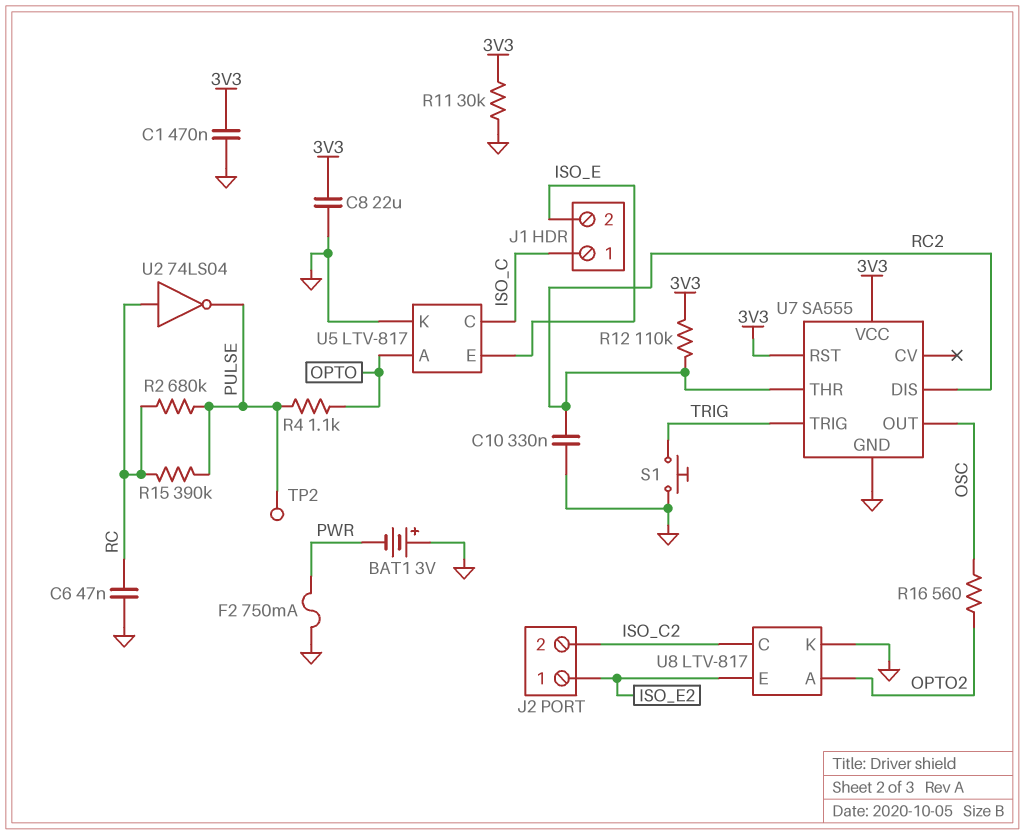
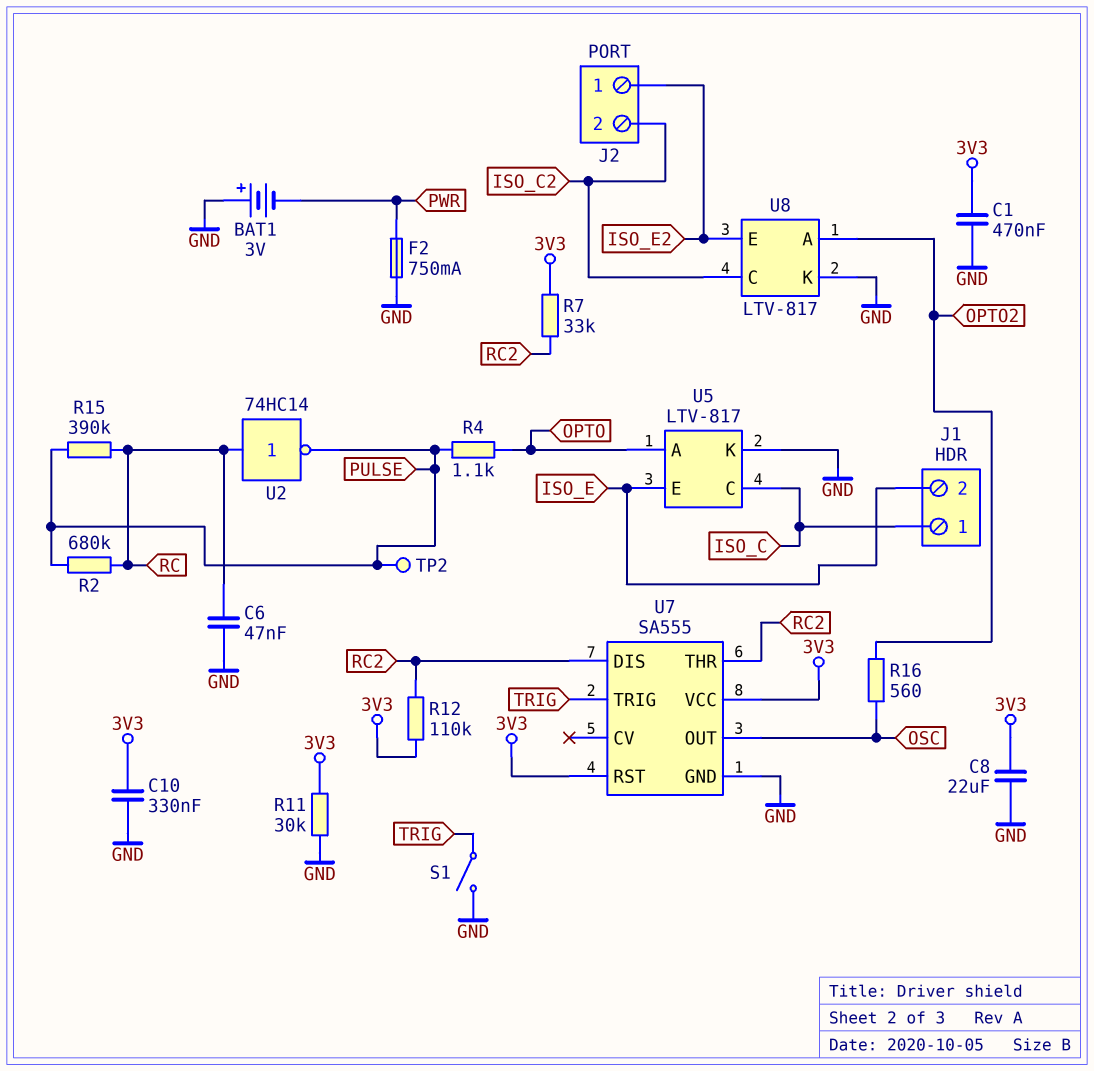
C10: 330nF (GND, RC2) -> 330nF (3V3, GND)
R7: none -> 33k (3V3, RC2)
S1: button (GND, TRIG) -> switch (GND, TRIG)
U2: NOT 74LS04 (in RC, out PULSE) -> NOT 74HC14 (in RC, out PULSE)

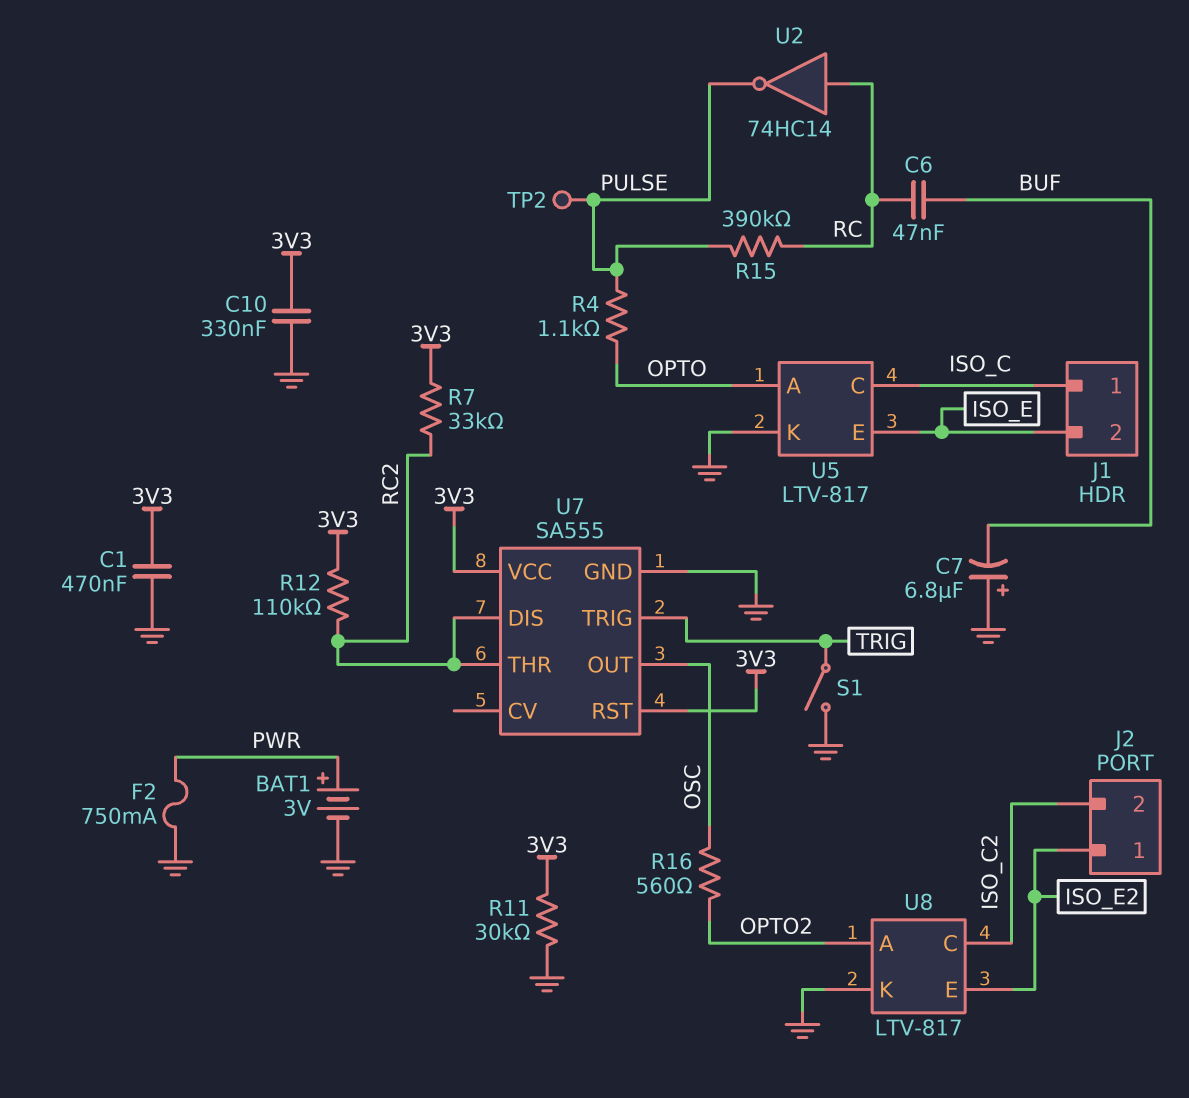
BAT1: 3V (plus GND, minus PWR) -> 3V (plus PWR, minus GND)
C6: 47nF (GND, RC) -> 47nF (BUF, RC)
C7: none -> 6.8uF (plus GND, minus BUF)
C8: 22uF (3V3, GND) -> none
R2: 680k (PULSE, RC) -> none

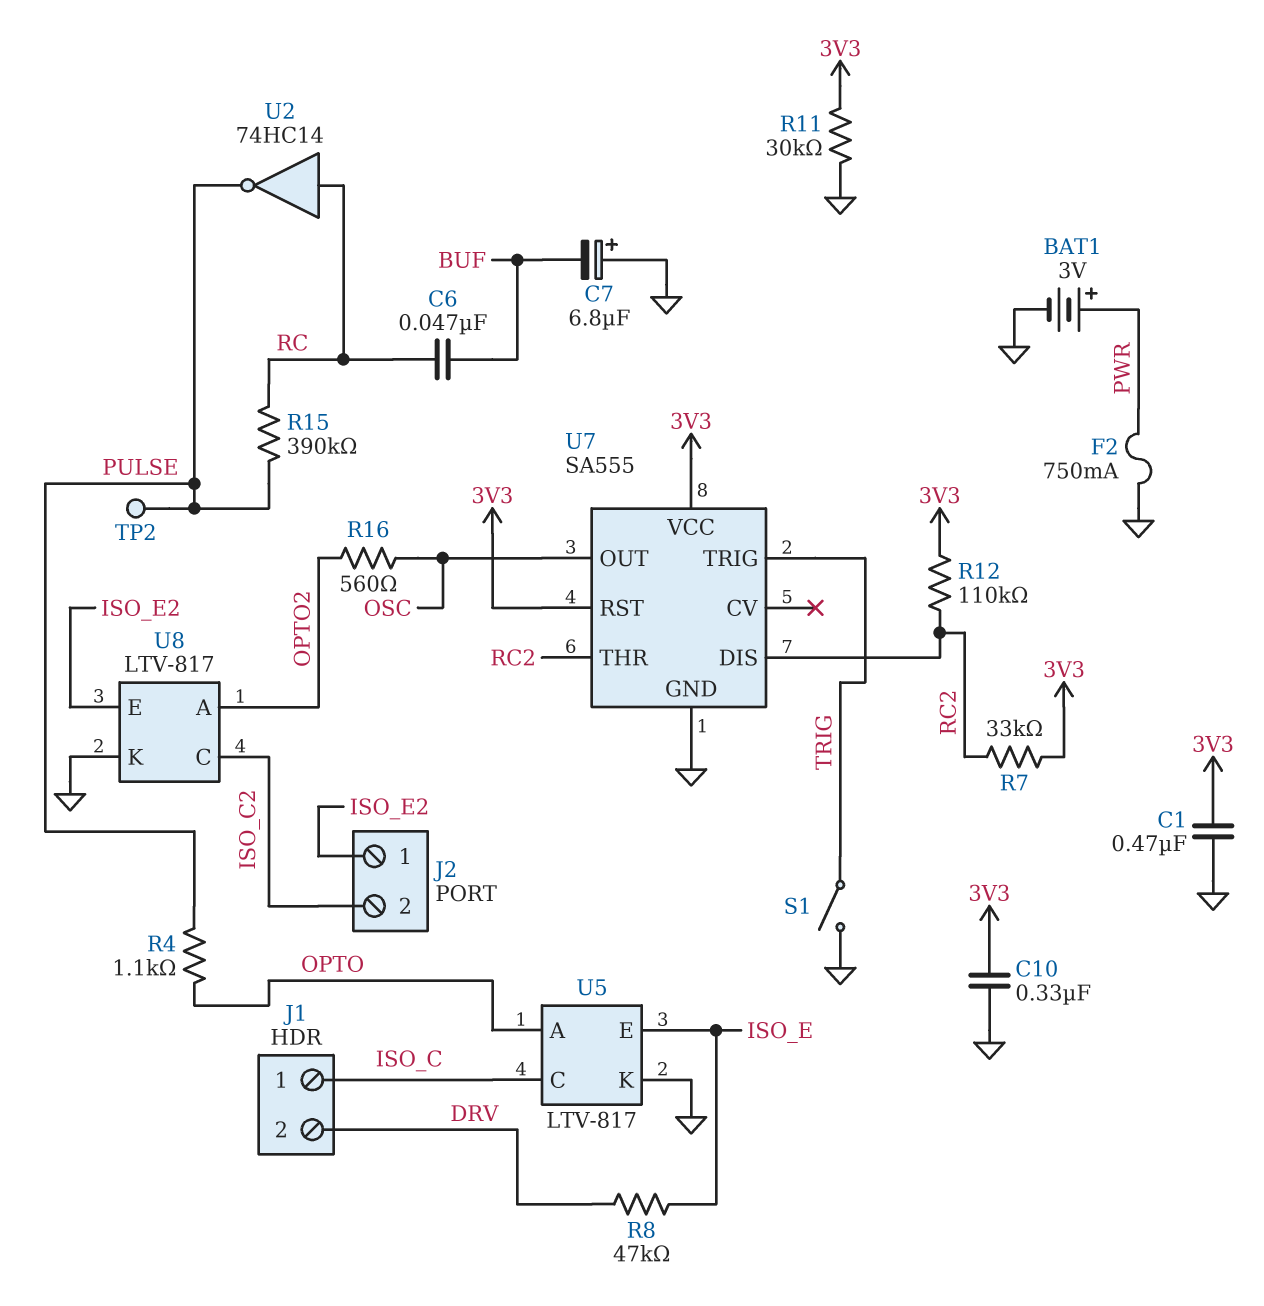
J1 pin 2: ISO_E -> DRV
R8: none -> 47k (DRV, ISO_E)

